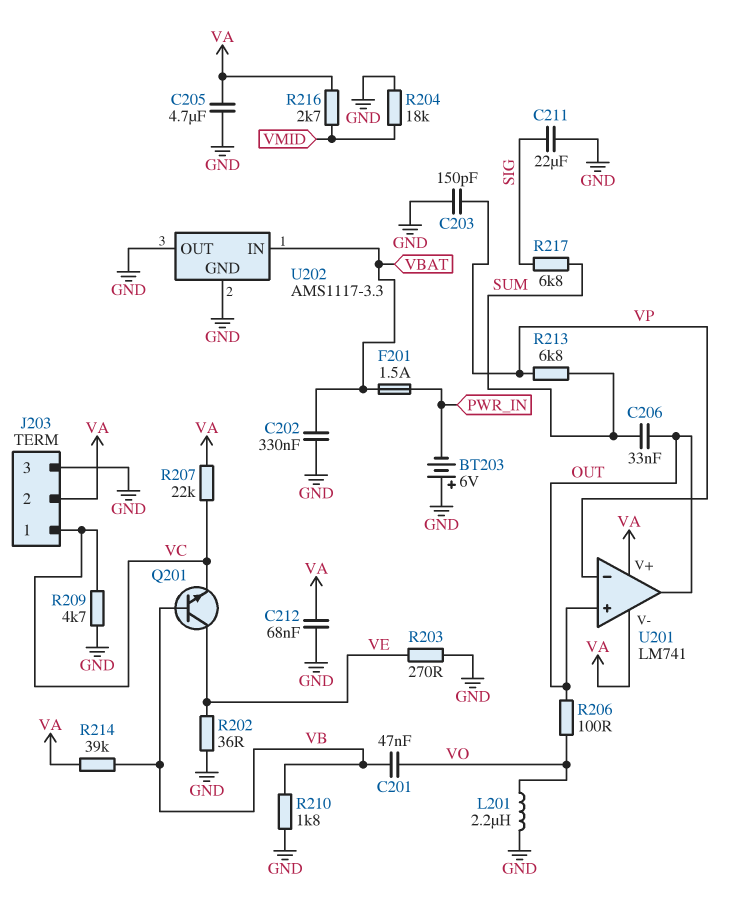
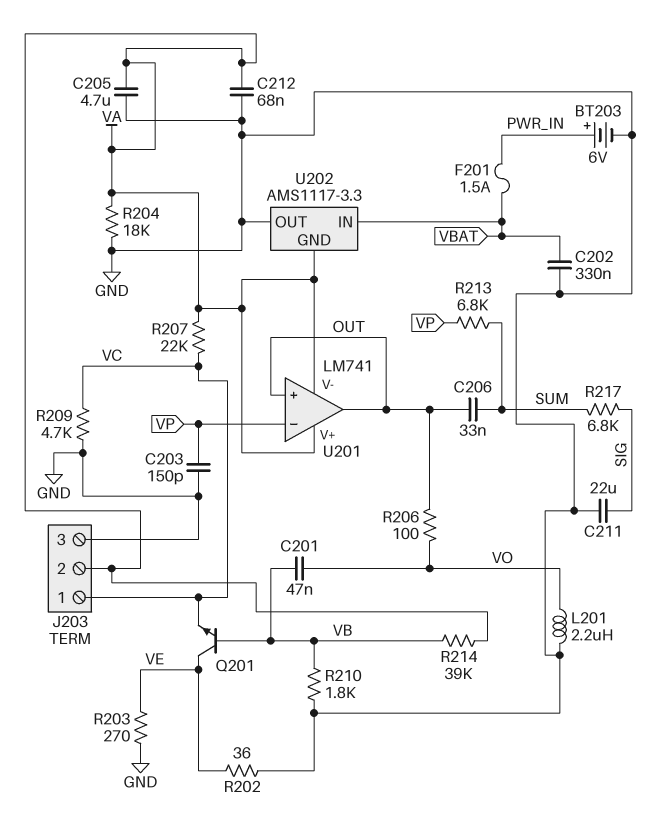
BT203: 6V (plus GND, minus PWR_IN) -> 6V (plus PWR_IN, minus GND)
R204: 18k (GND, VMID) -> 18k (GND, VA)
R216: 2.7k (VA, VMID) -> none
U202 pin GND: GND -> VA

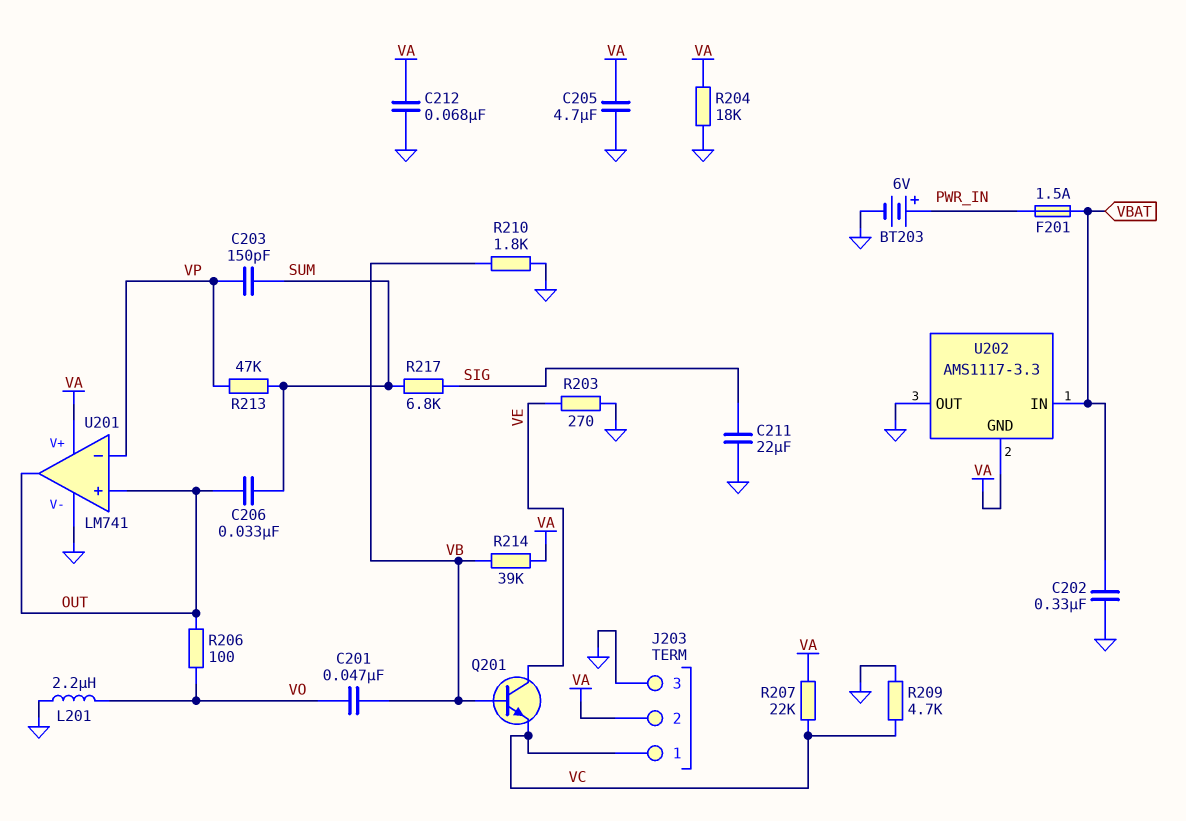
C203: 150pF (GND, VP) -> 150pF (SUM, VP)
R202: 36 (GND, VE) -> none
R213: 6.8k (SUM, VP) -> 47k (SUM, VP)
U201 pin V-: VA -> GND

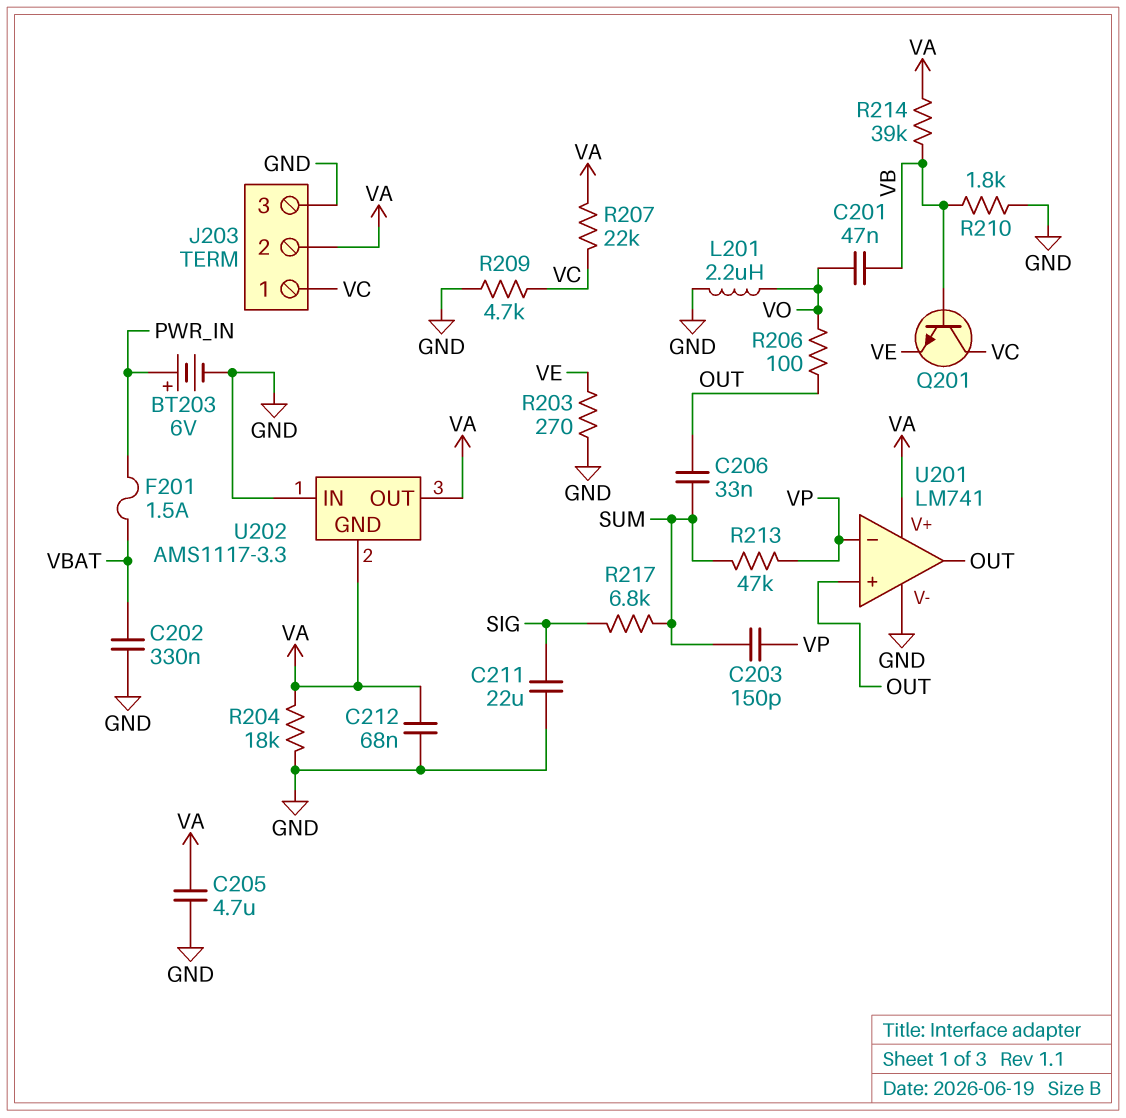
Q201: NPN (B VB, C VE, E VC) -> NPN (B VB, C VC, E VE)
U202 pin IN: VBAT -> GND
U202 pin OUT: GND -> VA

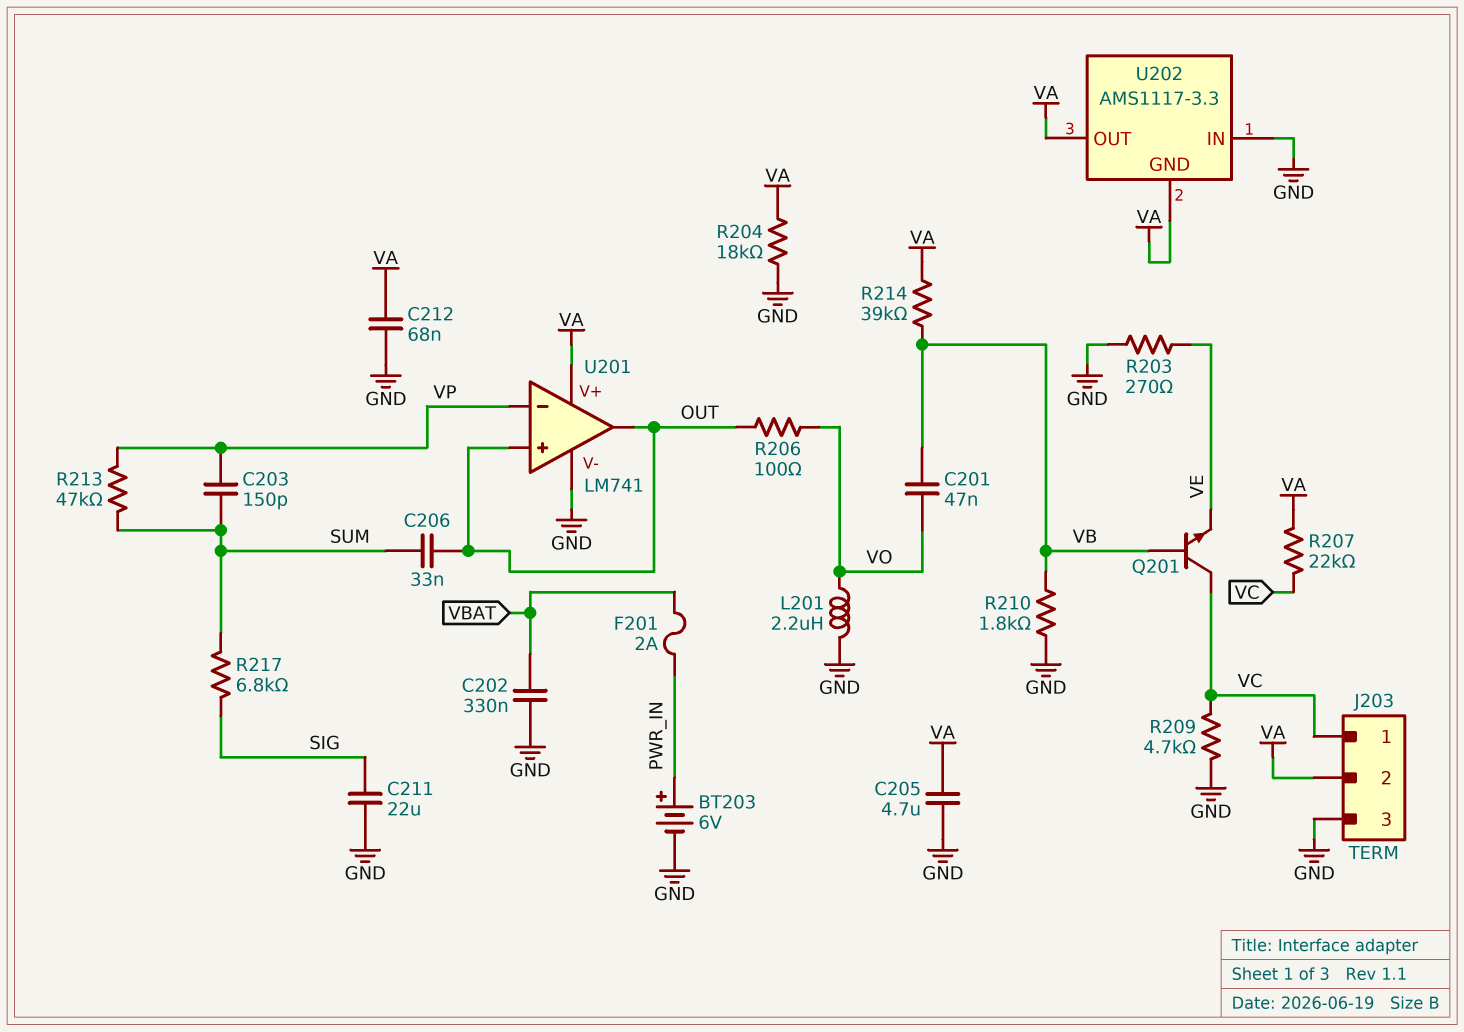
F201: 1.5A (PWR_IN, VBAT) -> 2A (PWR_IN, VBAT)

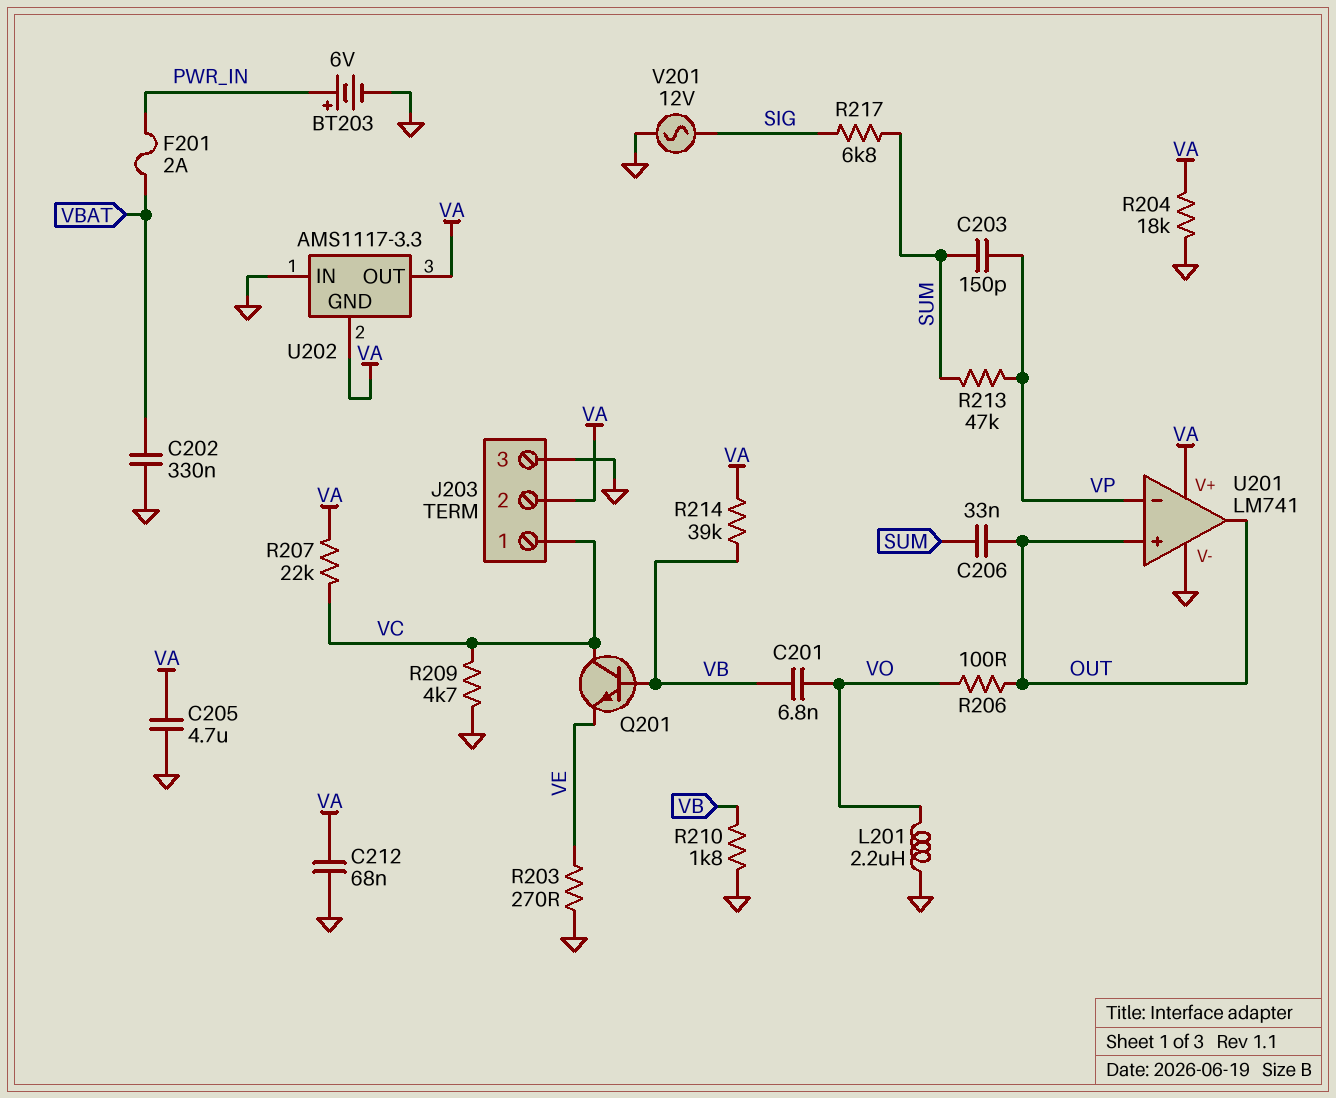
C201: 47nF (VB, VO) -> 6.8nF (VB, VO)
C211: 22uF (GND, SIG) -> none
V201: none -> AC 12V (GND, SIG)

